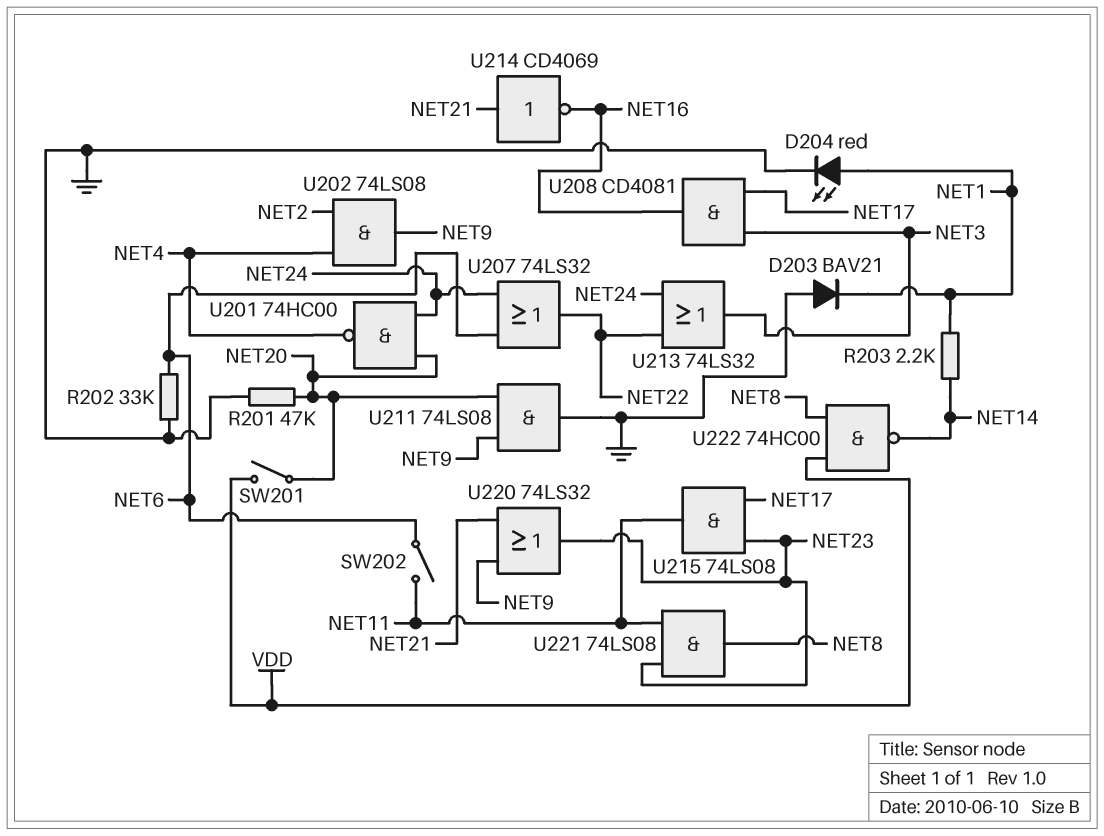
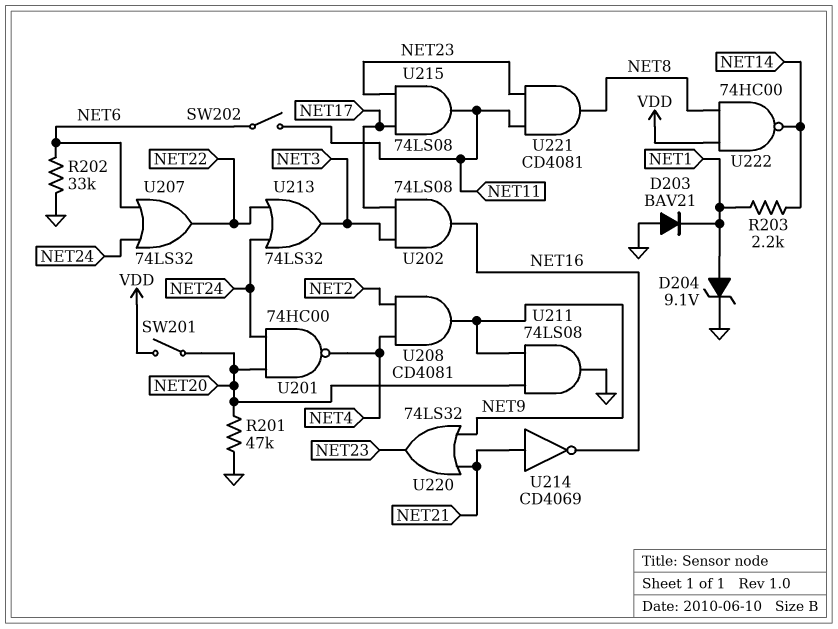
D204: LED red (A NET1, K GND) -> zener 9.1V (A NET1, K GND)
U202: AND 74LS08 (in NET2, in NET4, out NET9) -> AND 74LS08 (in NET3, in NET17, out NET16)
U208: AND CD4081 (in NET3, in NET17, out NET16) -> AND CD4081 (in NET2, in NET4, out NET9)
U221: AND 74LS08 (in NET11, in NET23, out NET8) -> AND CD4081 (in NET11, in NET23, out NET8)

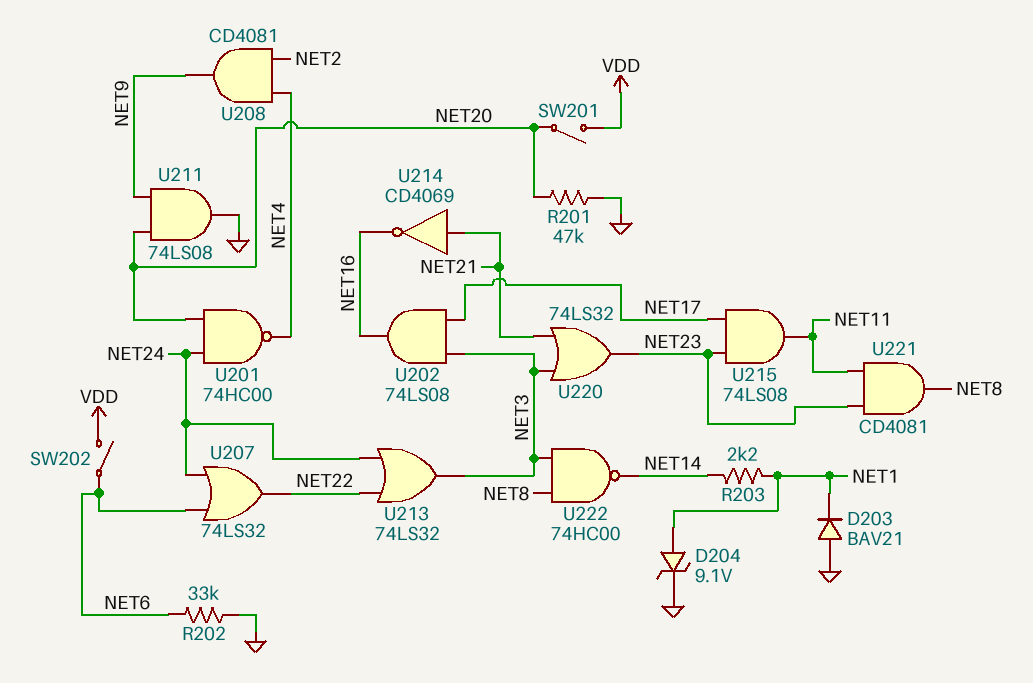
SW202: switch (NET6, NET11) -> switch (NET6, VDD)
U220: OR 74LS32 (in NET9, in NET21, out NET23) -> OR 74LS32 (in NET3, in NET21, out NET23)
U222: NAND 74HC00 (in NET8, in VDD, out NET14) -> NAND 74HC00 (in NET3, in NET8, out NET14)

